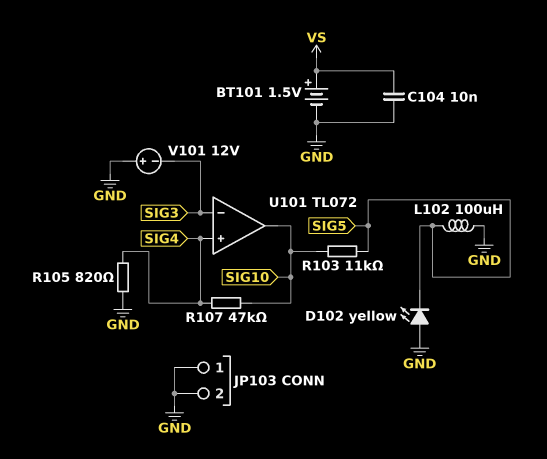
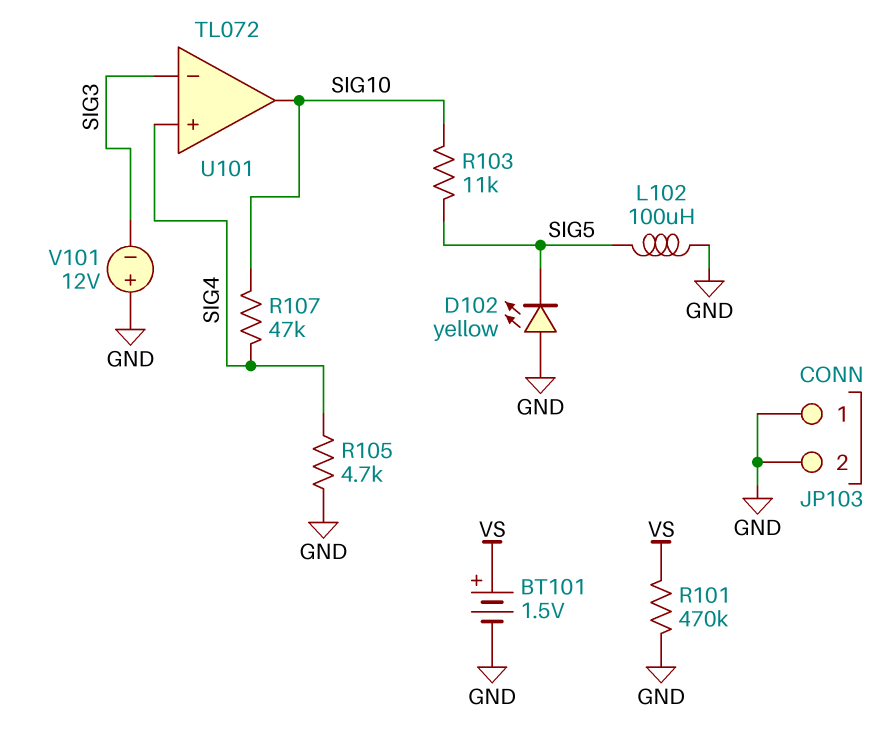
C104: 10nF (GND, VS) -> none
R101: none -> 470k (GND, VS)
R105: 820 (GND, SIG4) -> 4.7k (GND, SIG4)

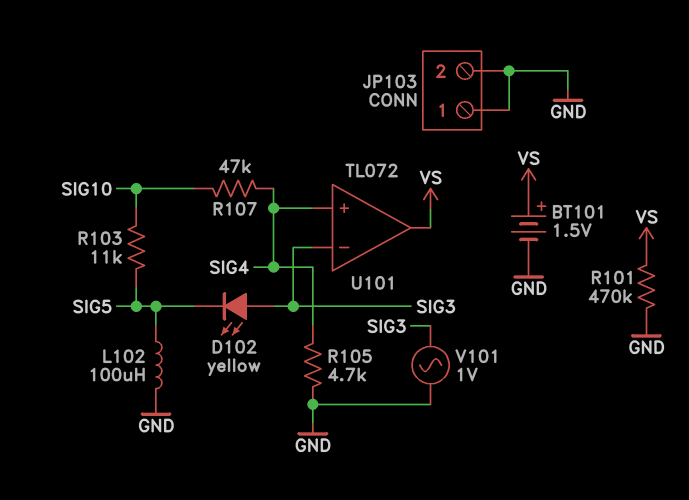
D102: LED yellow (A GND, K SIG5) -> LED yellow (A SIG3, K SIG5)
U101 pin out: SIG10 -> VS
V101: 12V (plus GND, minus SIG3) -> AC 1V (GND, SIG3)

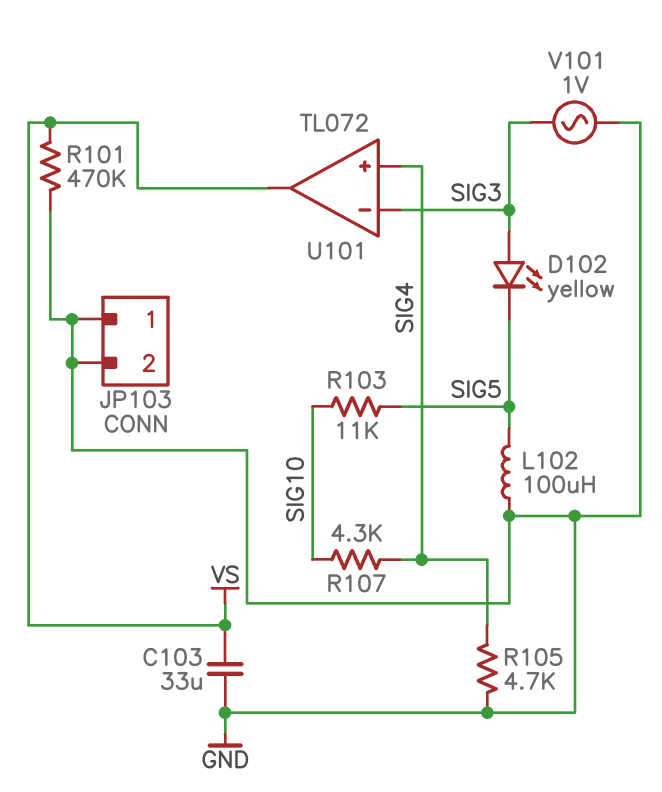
BT101: 1.5V (plus VS, minus GND) -> none
C103: none -> 33uF (GND, VS)
R107: 47k (SIG4, SIG10) -> 4.3k (SIG4, SIG10)

